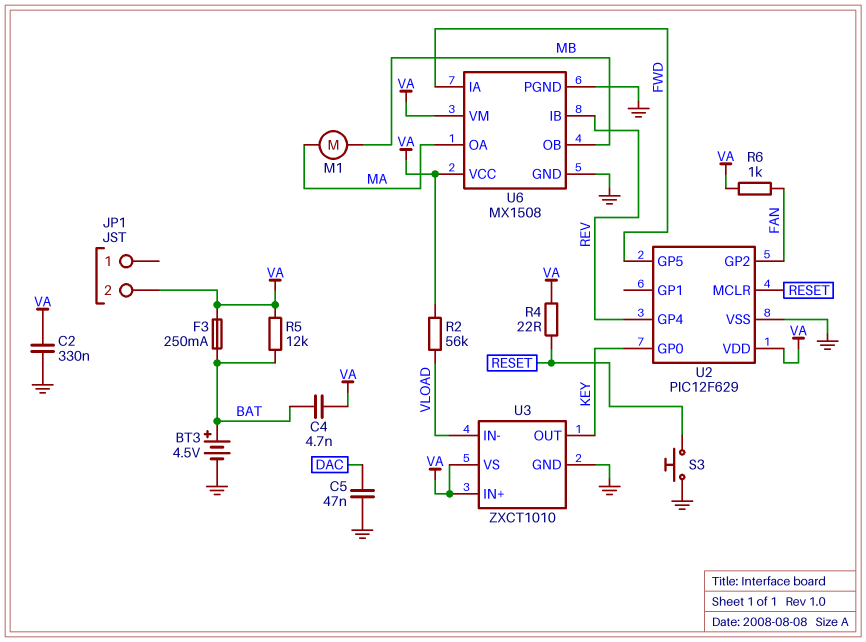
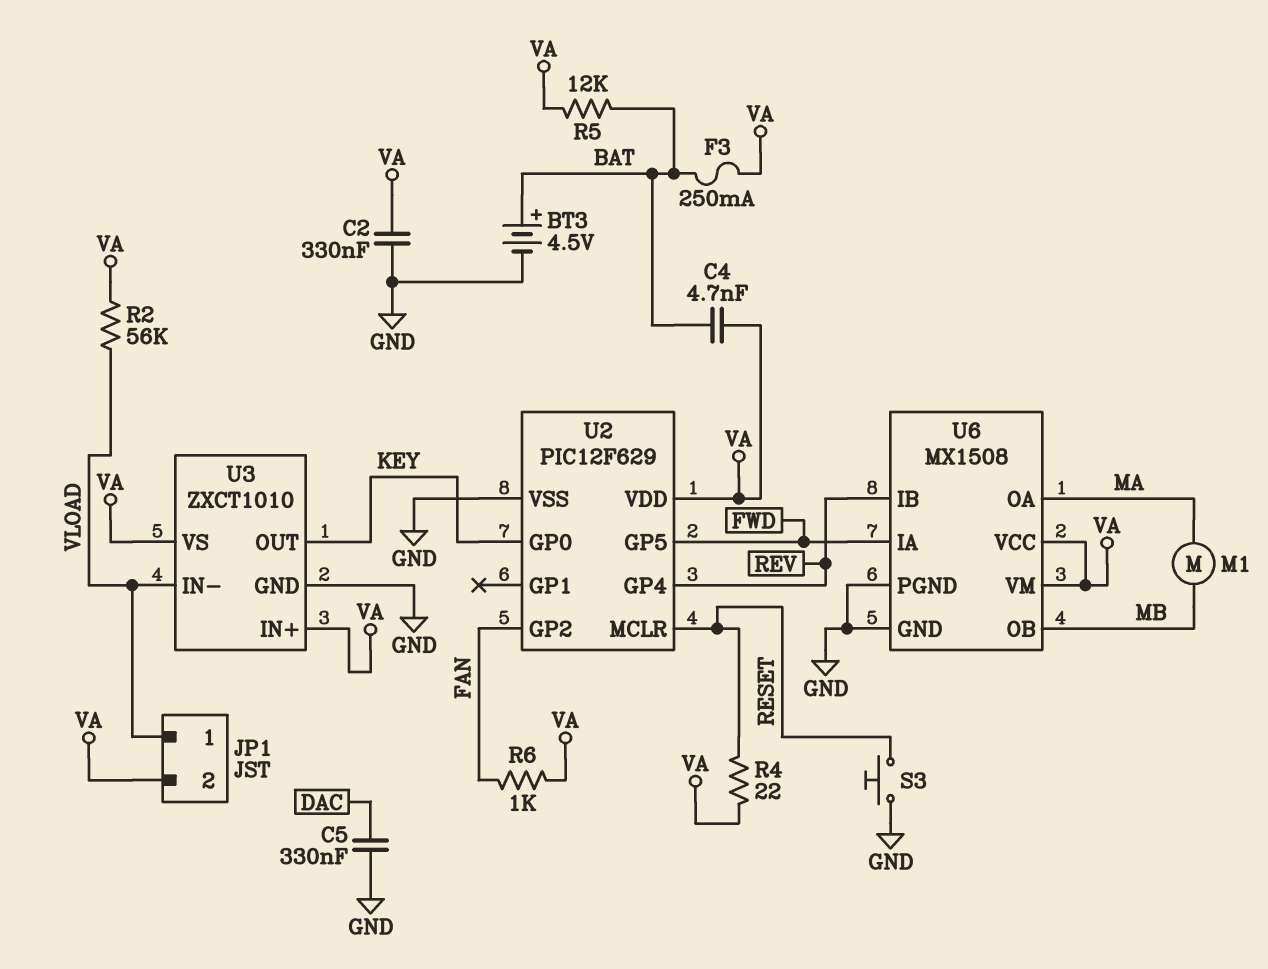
C5: 47nF (DAC, GND) -> 330nF (DAC, GND)
JP1 pin 1: none -> VLOAD

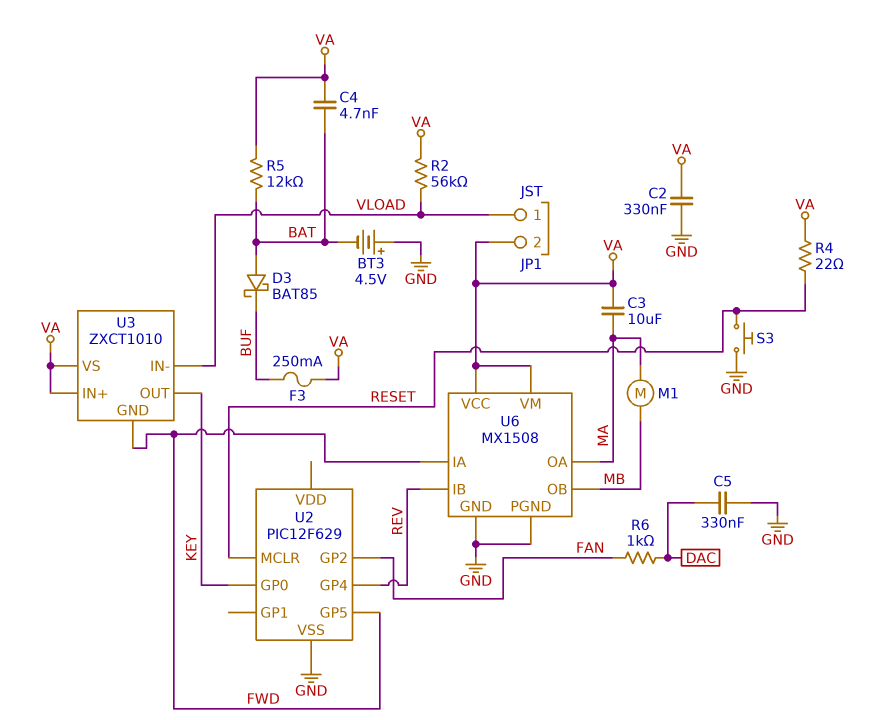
BT3: 4.5V (plus BAT, minus GND) -> 4.5V (plus GND, minus BAT)
C3: none -> 10uF (MA, VA)
D3: none -> schottky BAT85 (A BAT, K BUF)
F3: 250mA (BAT, VA) -> 250mA (BUF, VA)
R6: 1k (FAN, VA) -> 1k (DAC, FAN)
U2 pin VDD: VA -> none
U3 pin GND: GND -> FWD

